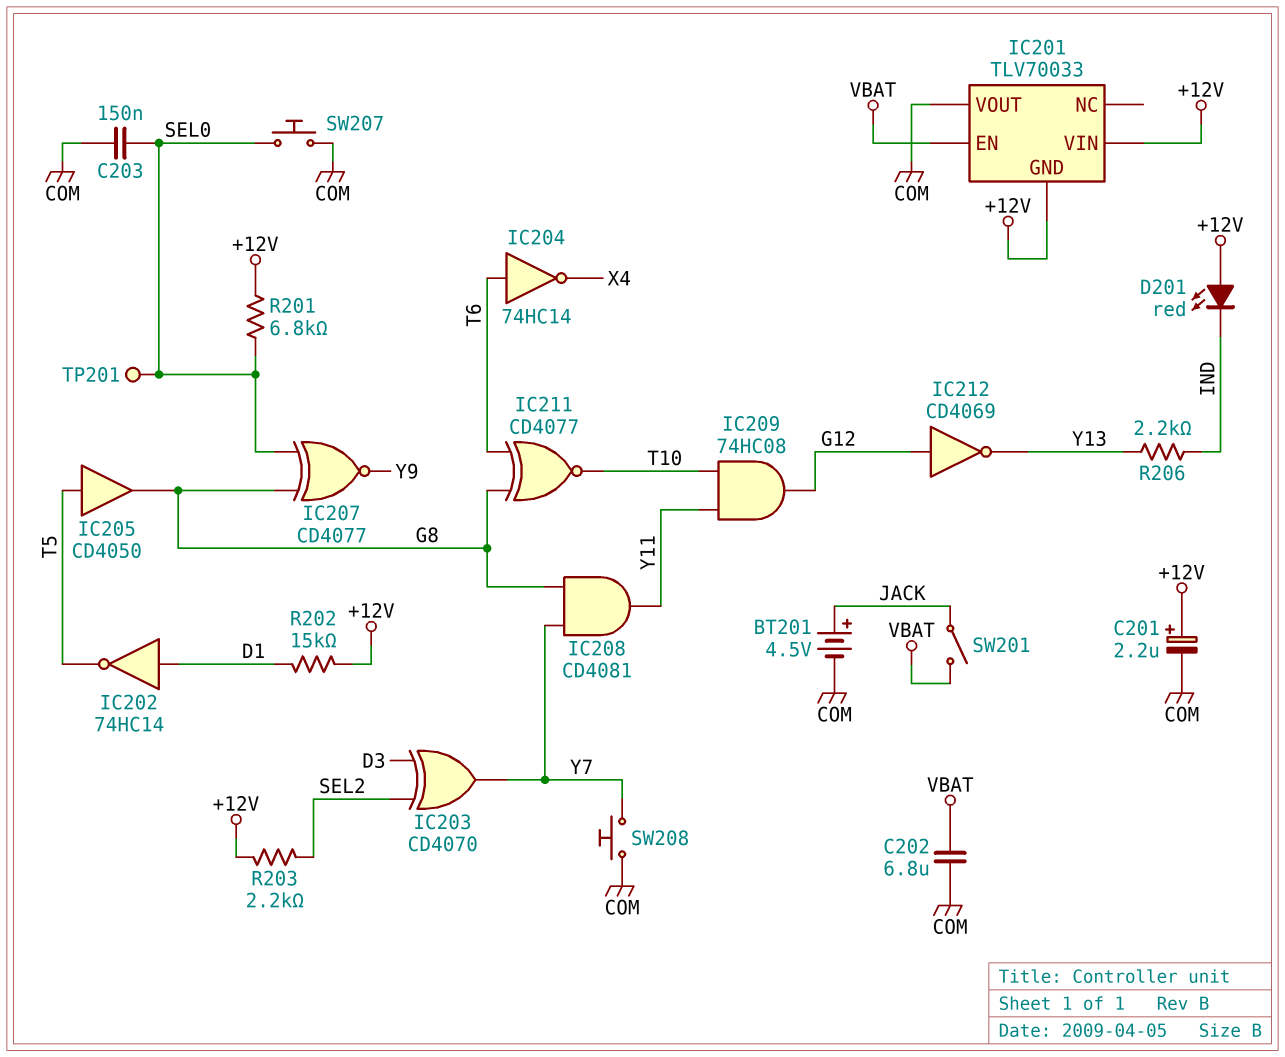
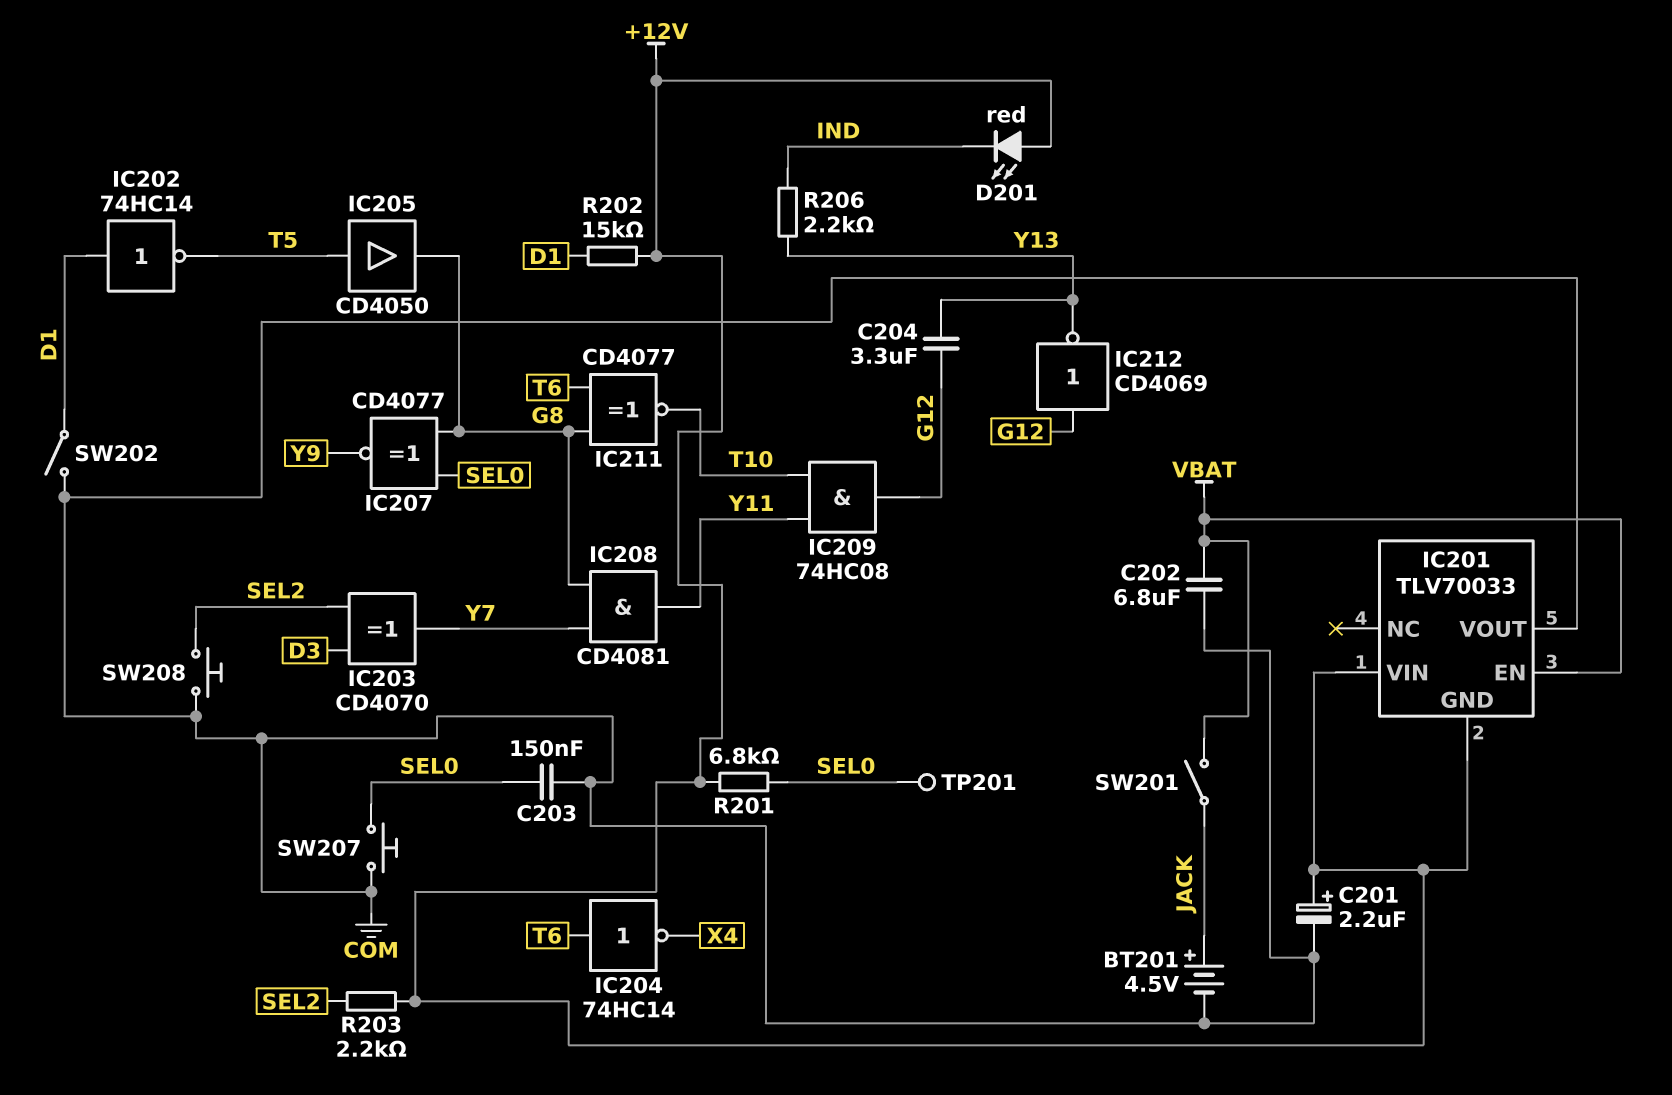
C204: none -> 3.3uF (G12, Y13)
SW202: none -> switch (COM, D1)
SW208: button (COM, Y7) -> button (COM, SEL2)

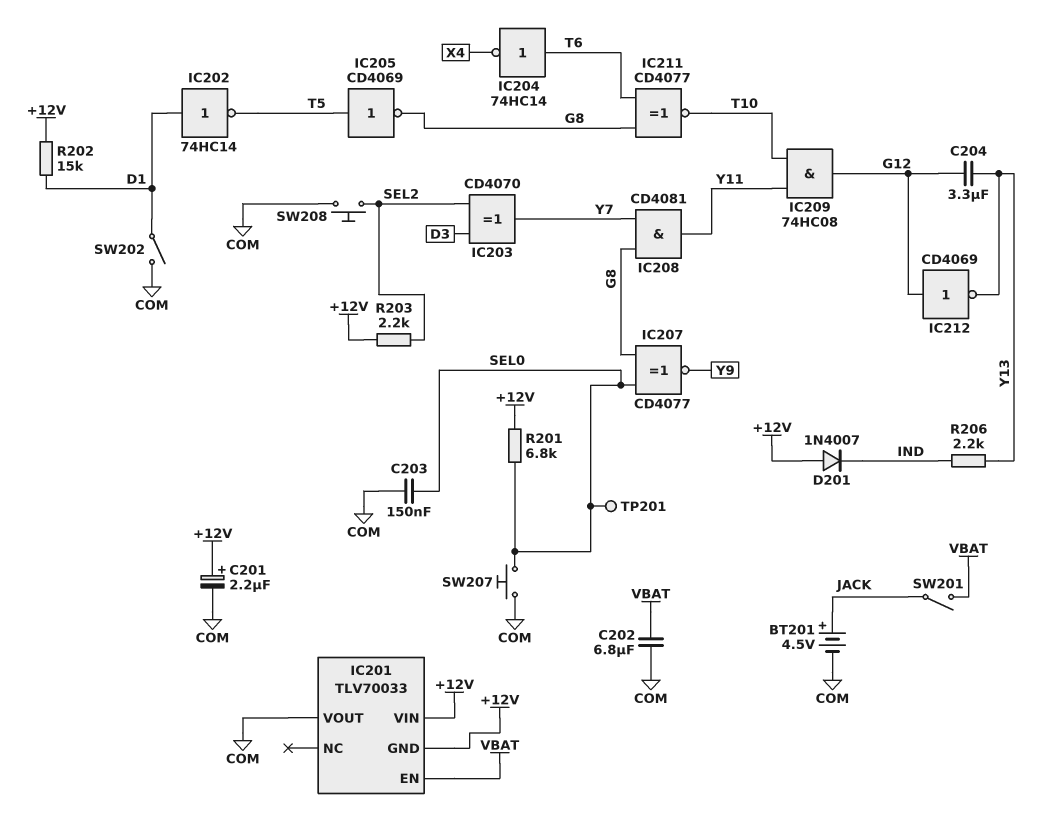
D201: LED red (A +12V, K IND) -> diode 1N4007 (A +12V, K IND)
IC205: buffer CD4050 (in T5, out G8) -> NOT CD4069 (in T5, out G8)

